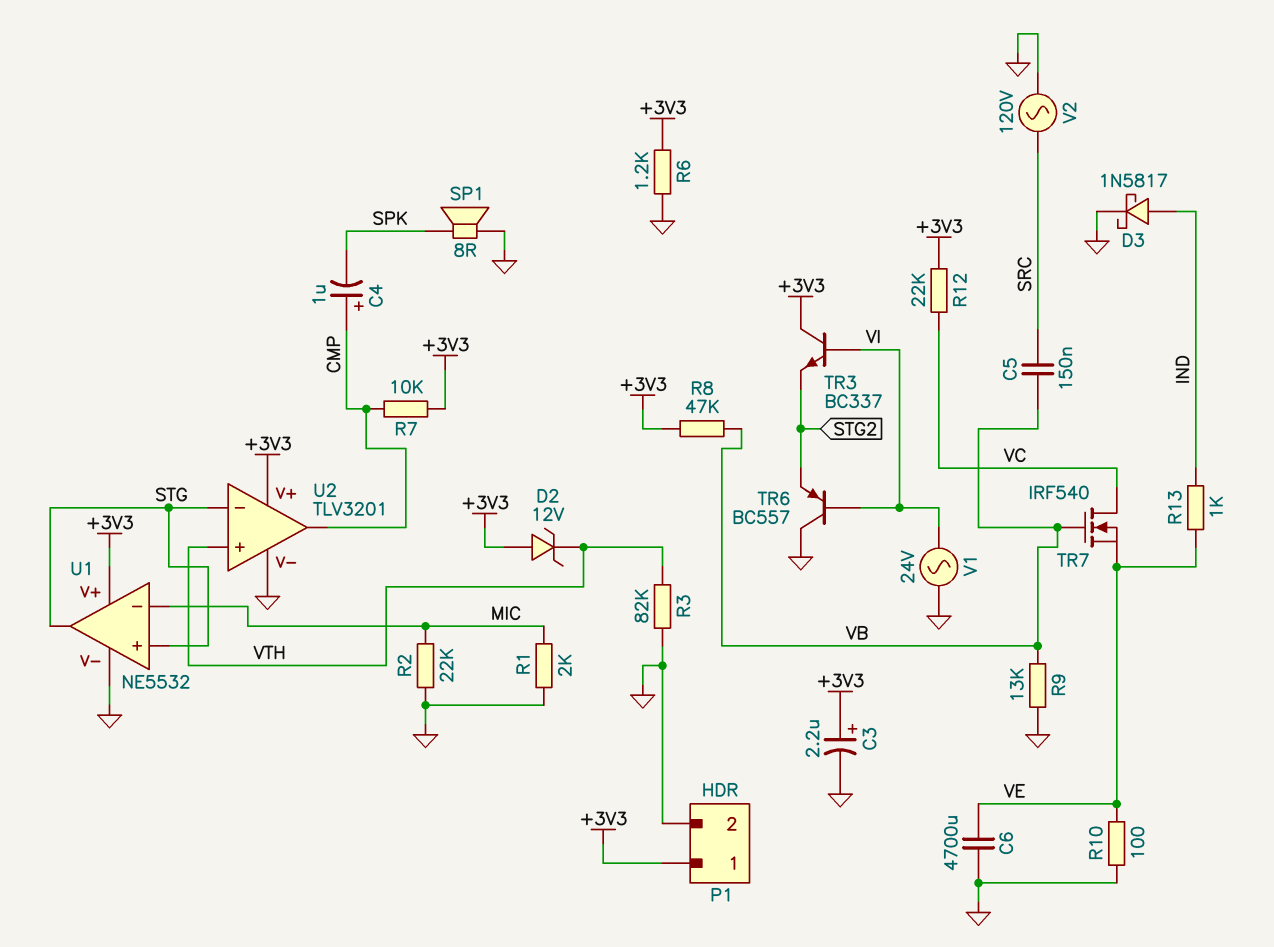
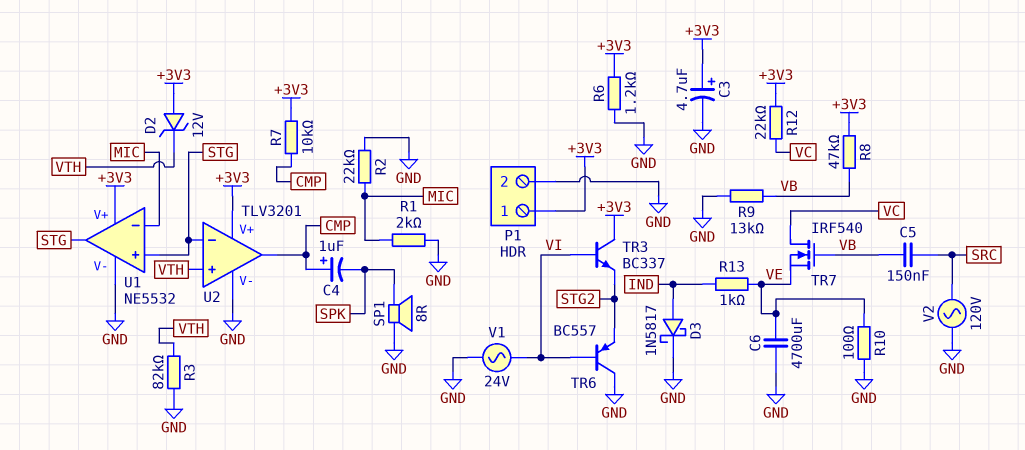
C3: 2.2uF (plus +3V3, minus GND) -> 4.7uF (plus +3V3, minus GND)

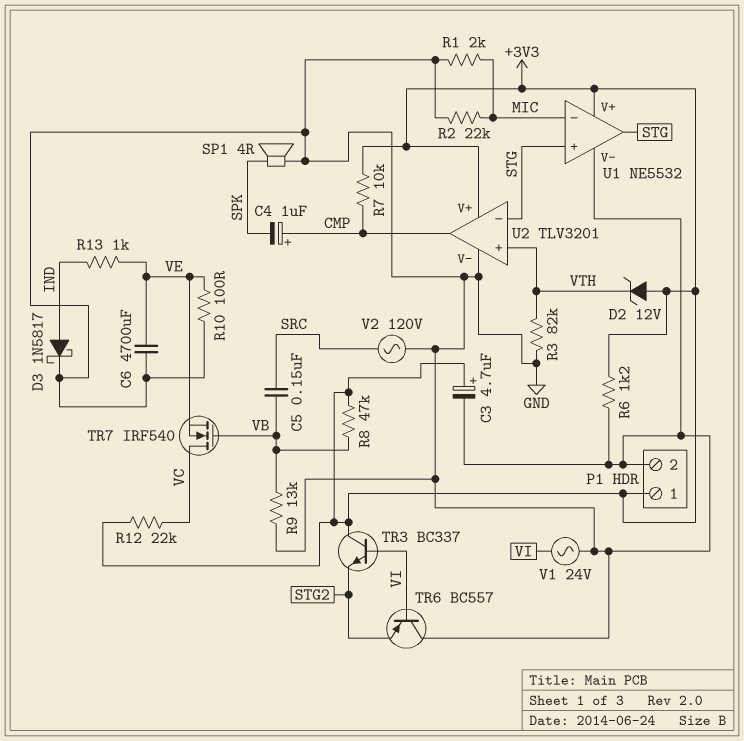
SP1: speaker 8R (GND, SPK) -> speaker 4R (GND, SPK)

